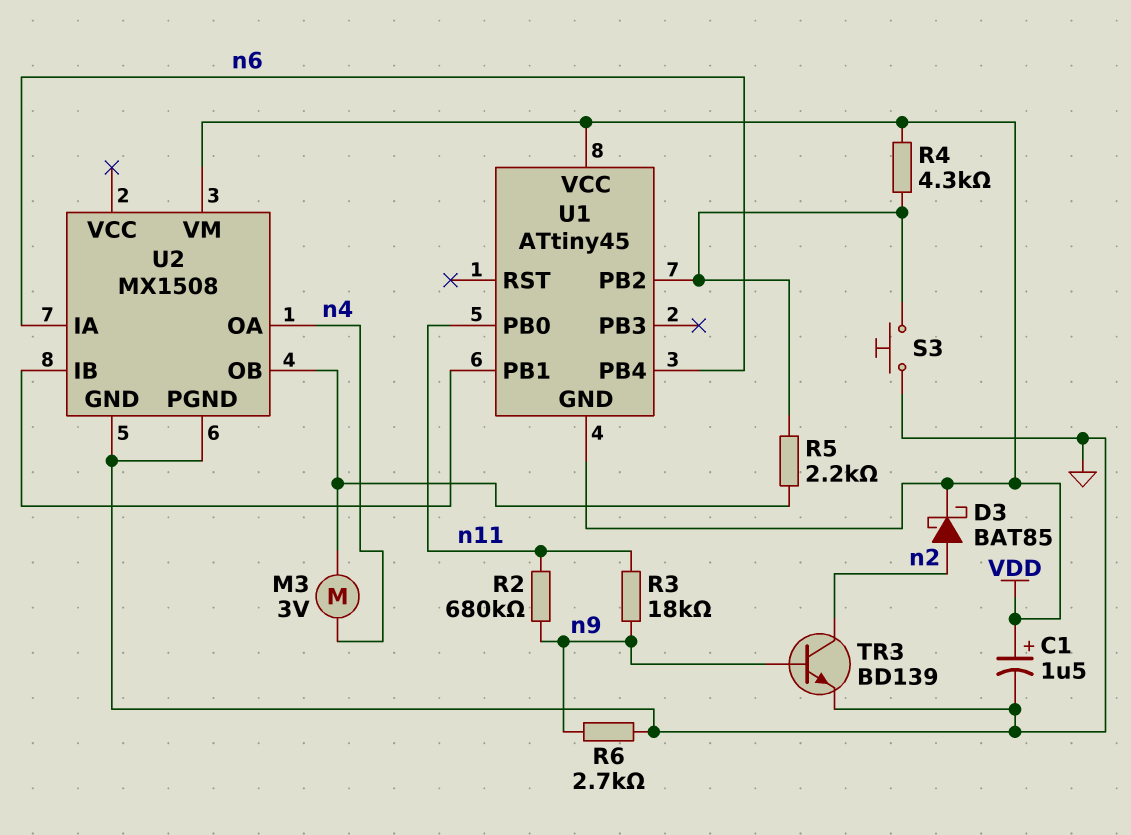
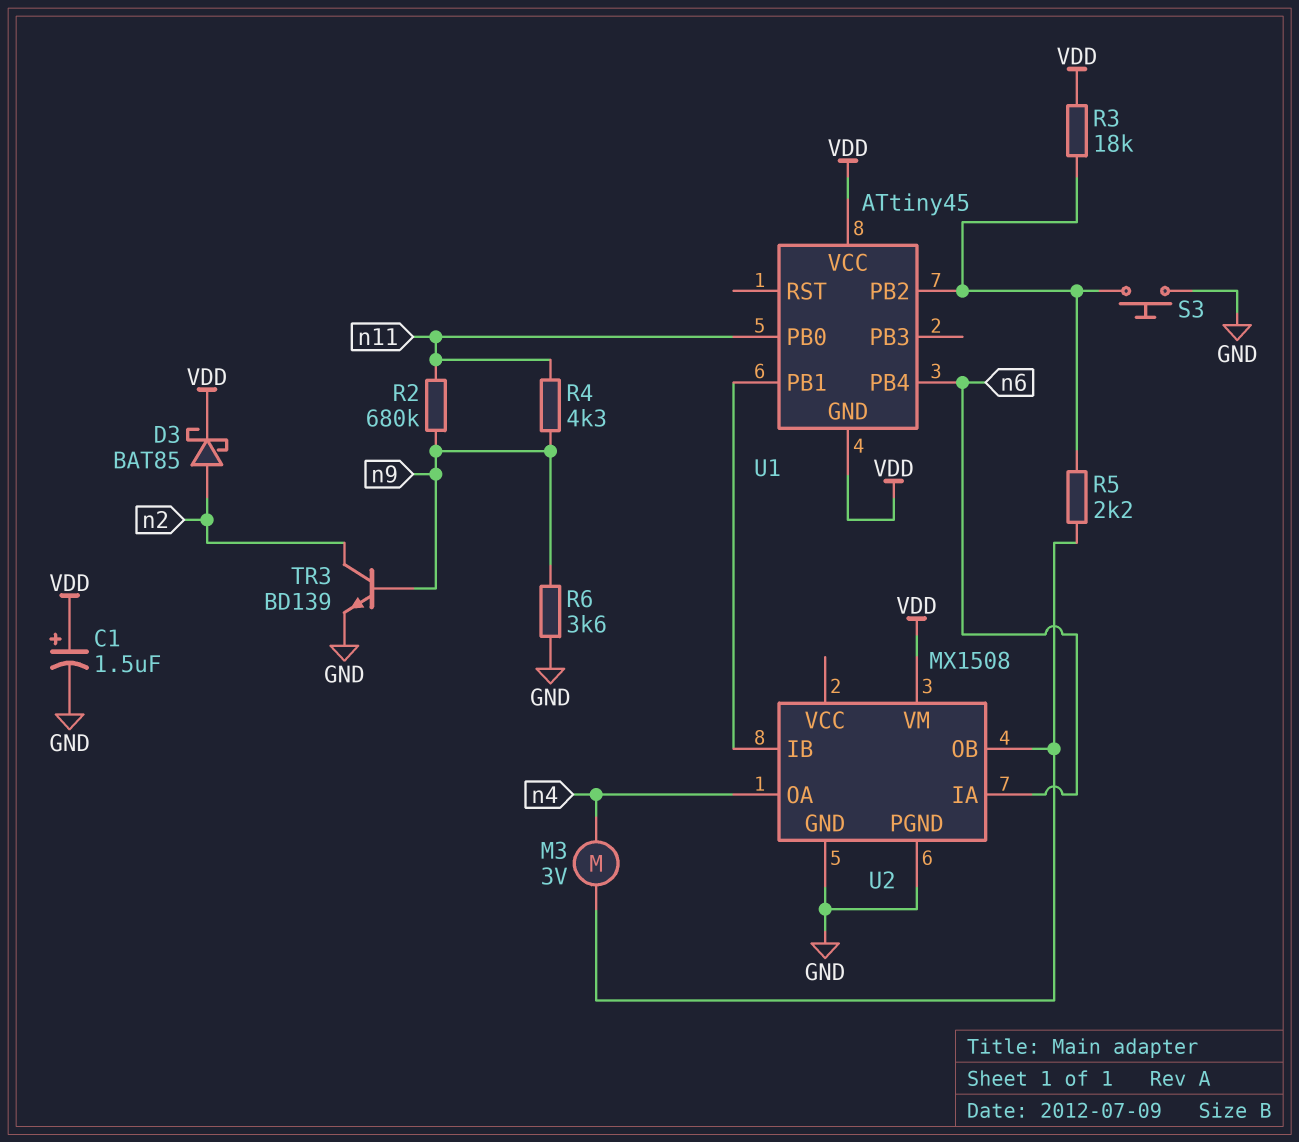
R3: 18k (n9, n11) -> 18k (U1/PB2, VDD)
R4: 4.3k (U1/PB2, VDD) -> 4.3k (n9, n11)
R6: 2.7k (GND, n9) -> 3.6k (GND, n9)

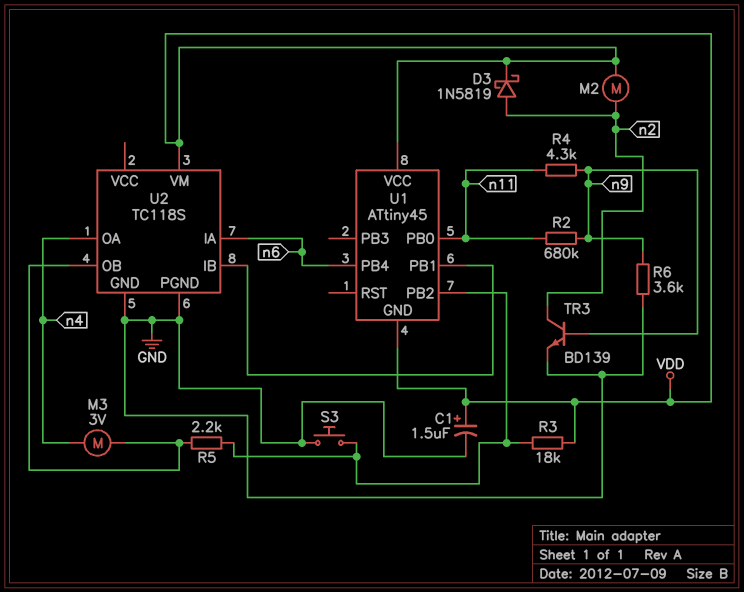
D3: schottky BAT85 (A n2, K VDD) -> schottky 1N5819 (A n2, K VDD)
M2: none -> motor (VDD, n2)
U2: MX1508 -> TC118S

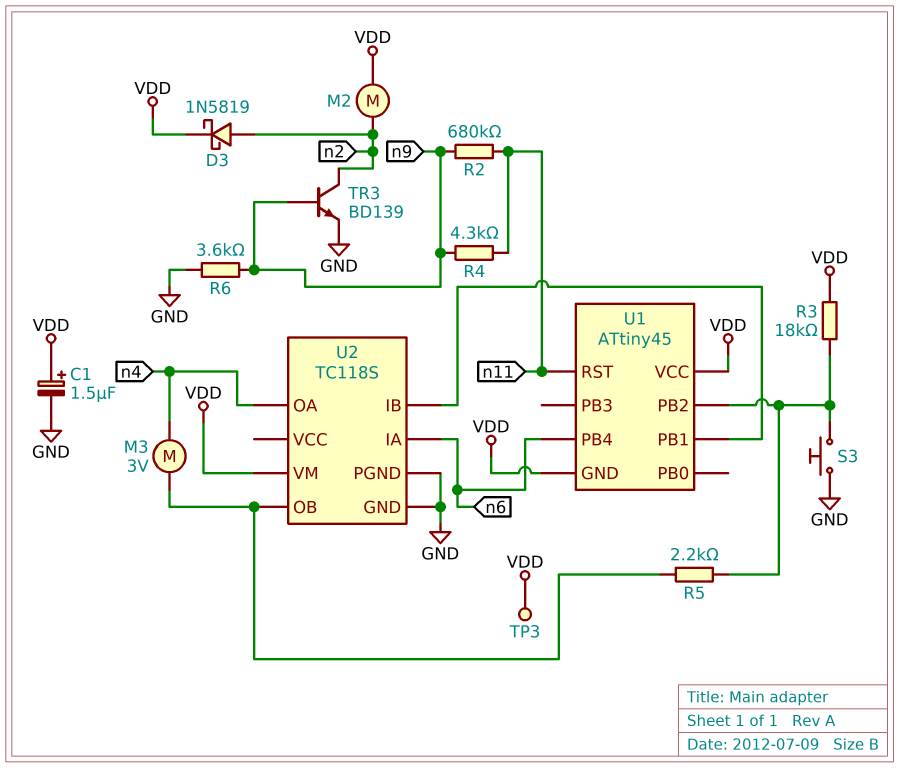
TP3: none -> test point (VDD)
U1 pin PB0: n11 -> none
U1 pin RST: none -> n11

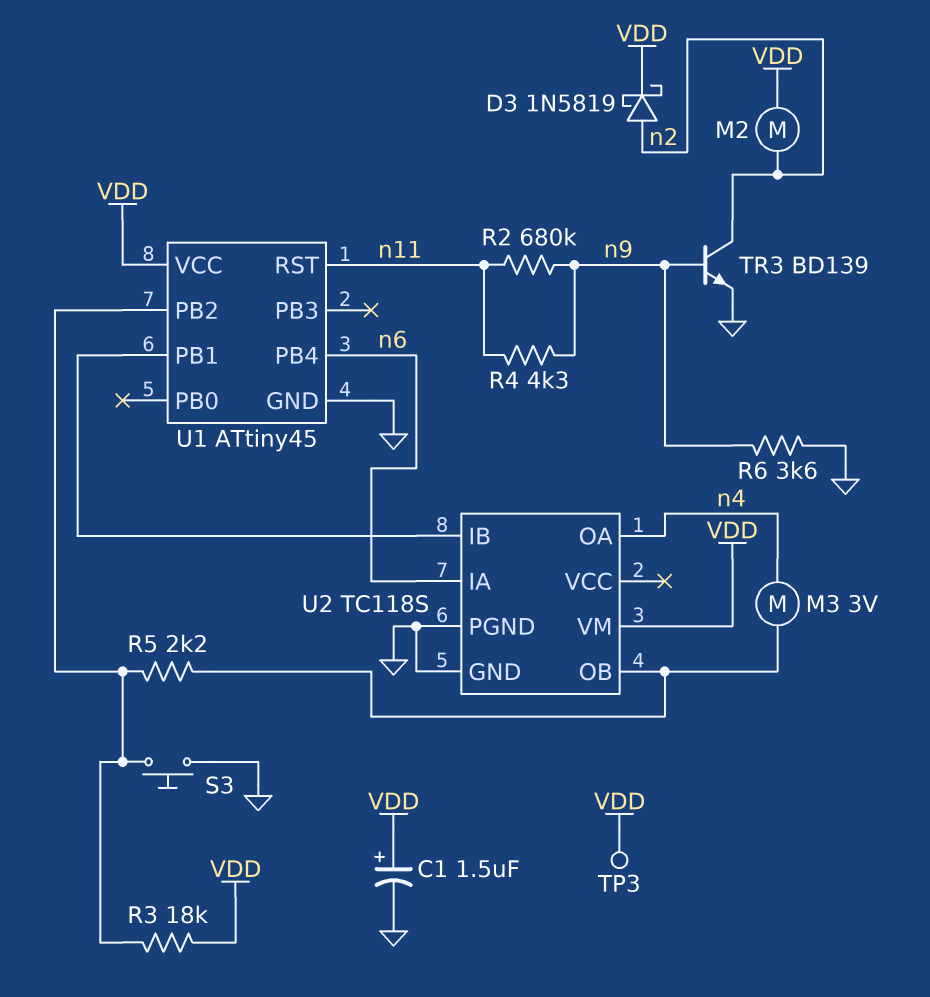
U1 pin GND: VDD -> GND

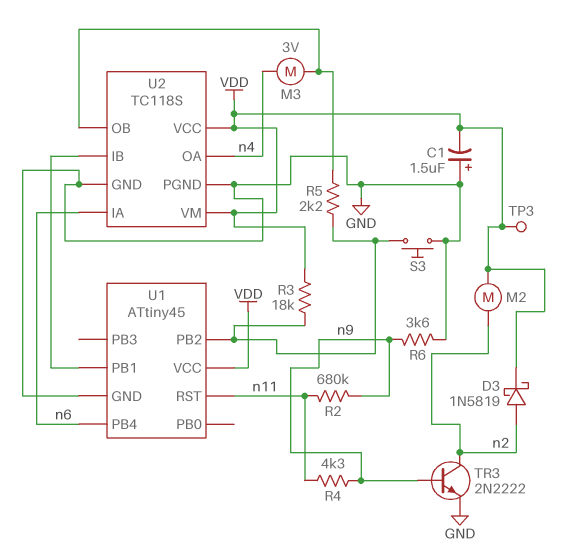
C1: 1.5uF (plus VDD, minus GND) -> 1.5uF (plus GND, minus VDD)
TR3: NPN BD139 (B n9, C n2, E GND) -> NPN 2N2222 (B n9, C n2, E GND)
U2 pin VCC: none -> VDD

